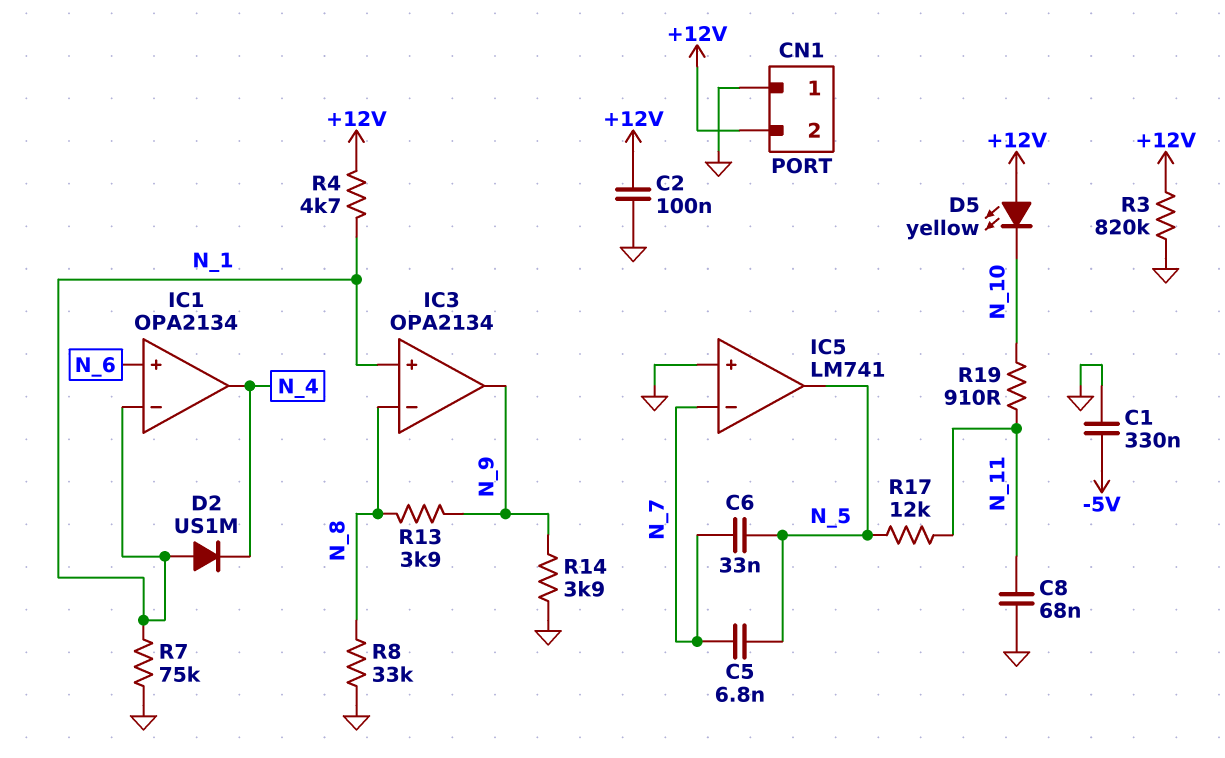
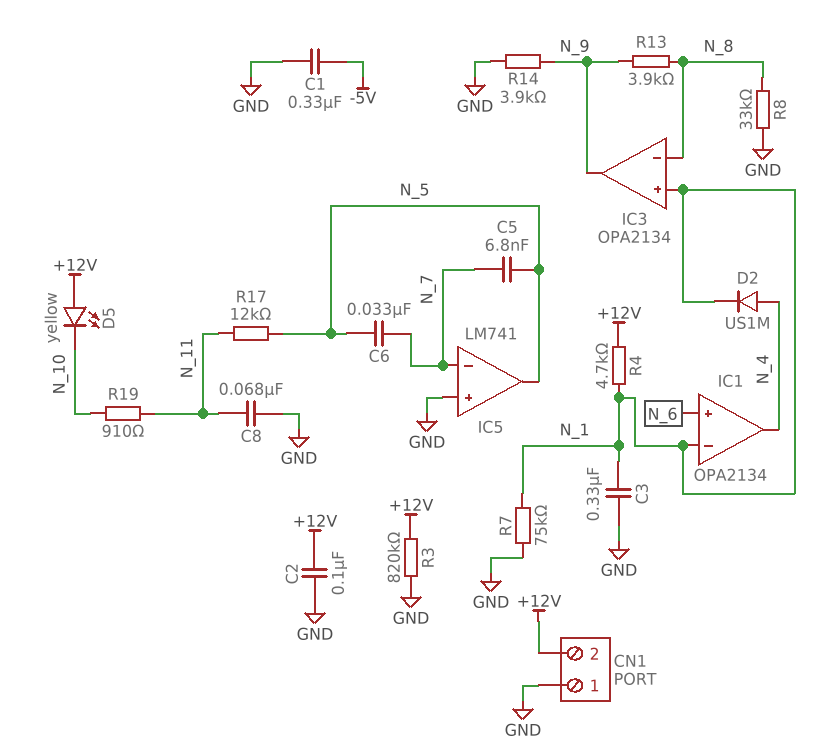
C3: none -> 330nF (GND, N_1)
D2: diode US1M (A N_1, K N_4) -> diode US1M (A N_4, K N_1)

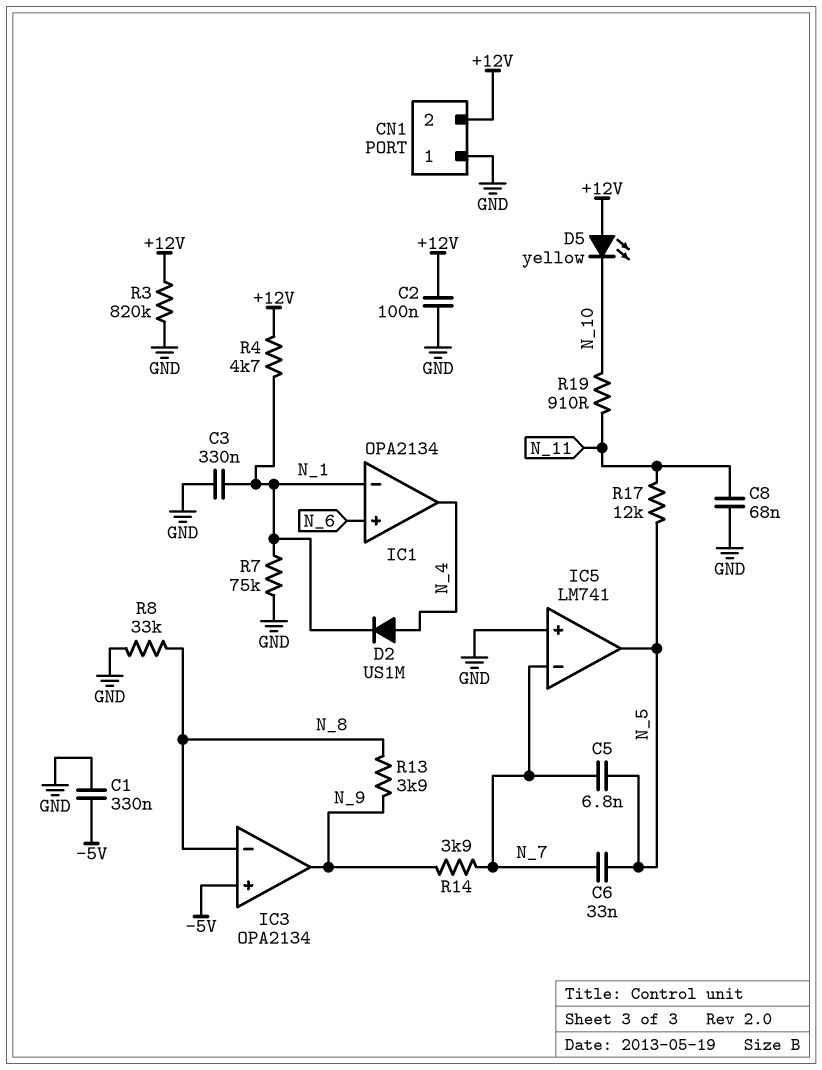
IC3 pin in+: N_1 -> -5V
R14: 3.9k (GND, N_9) -> 3.9k (N_7, N_9)

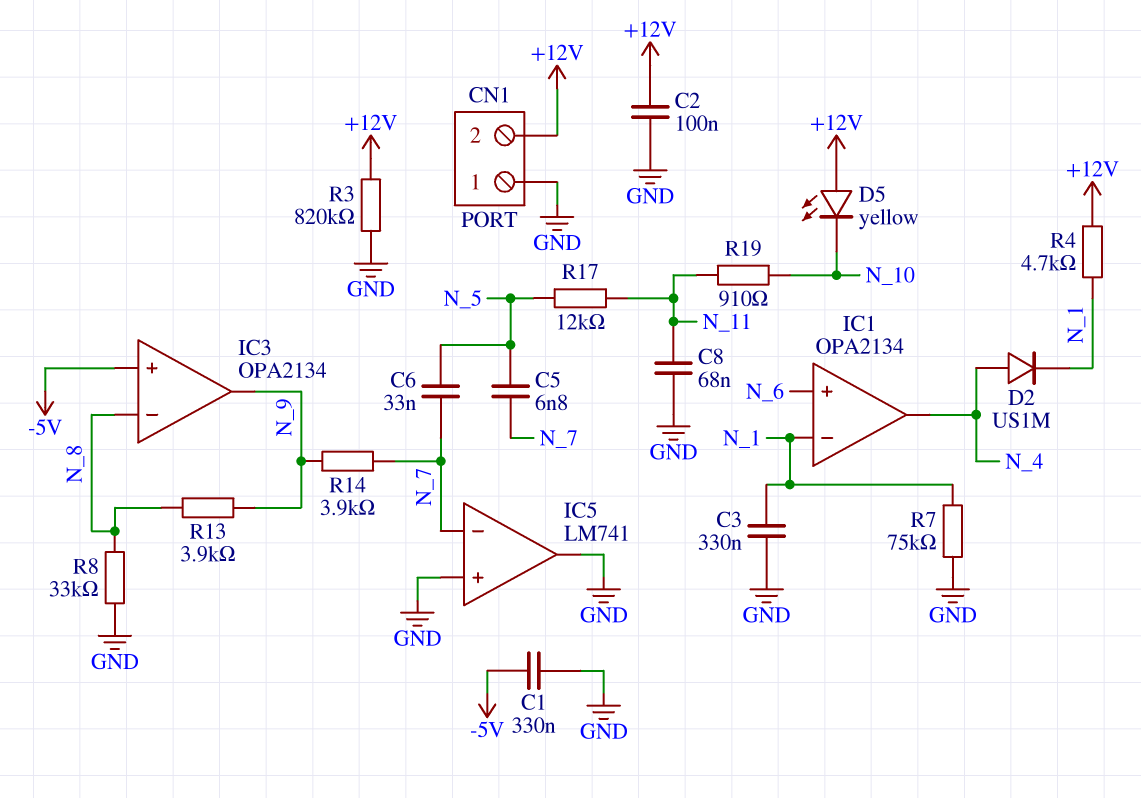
IC5 pin out: N_5 -> GND

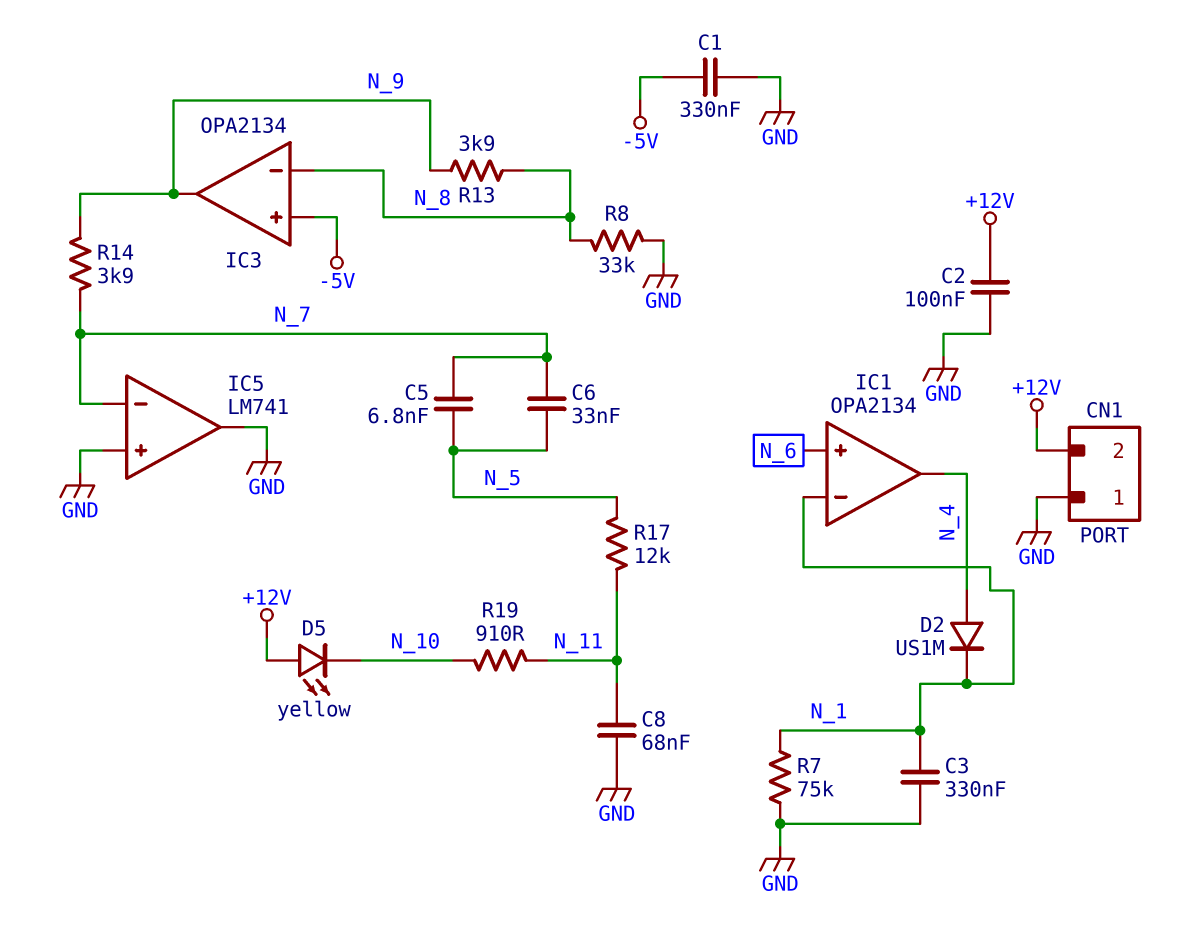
R3: 820k (+12V, GND) -> none
R4: 4.7k (+12V, N_1) -> none

